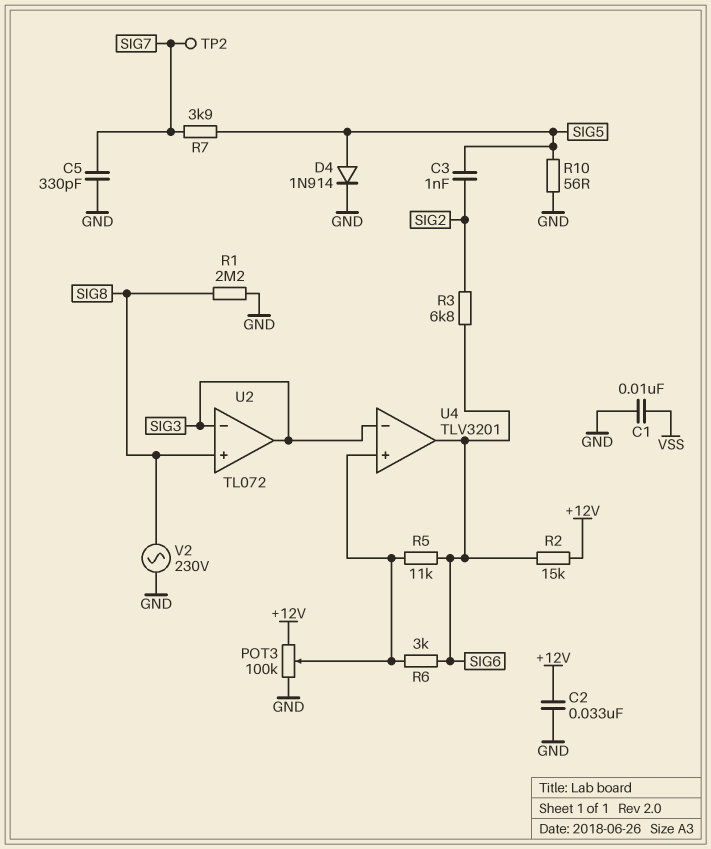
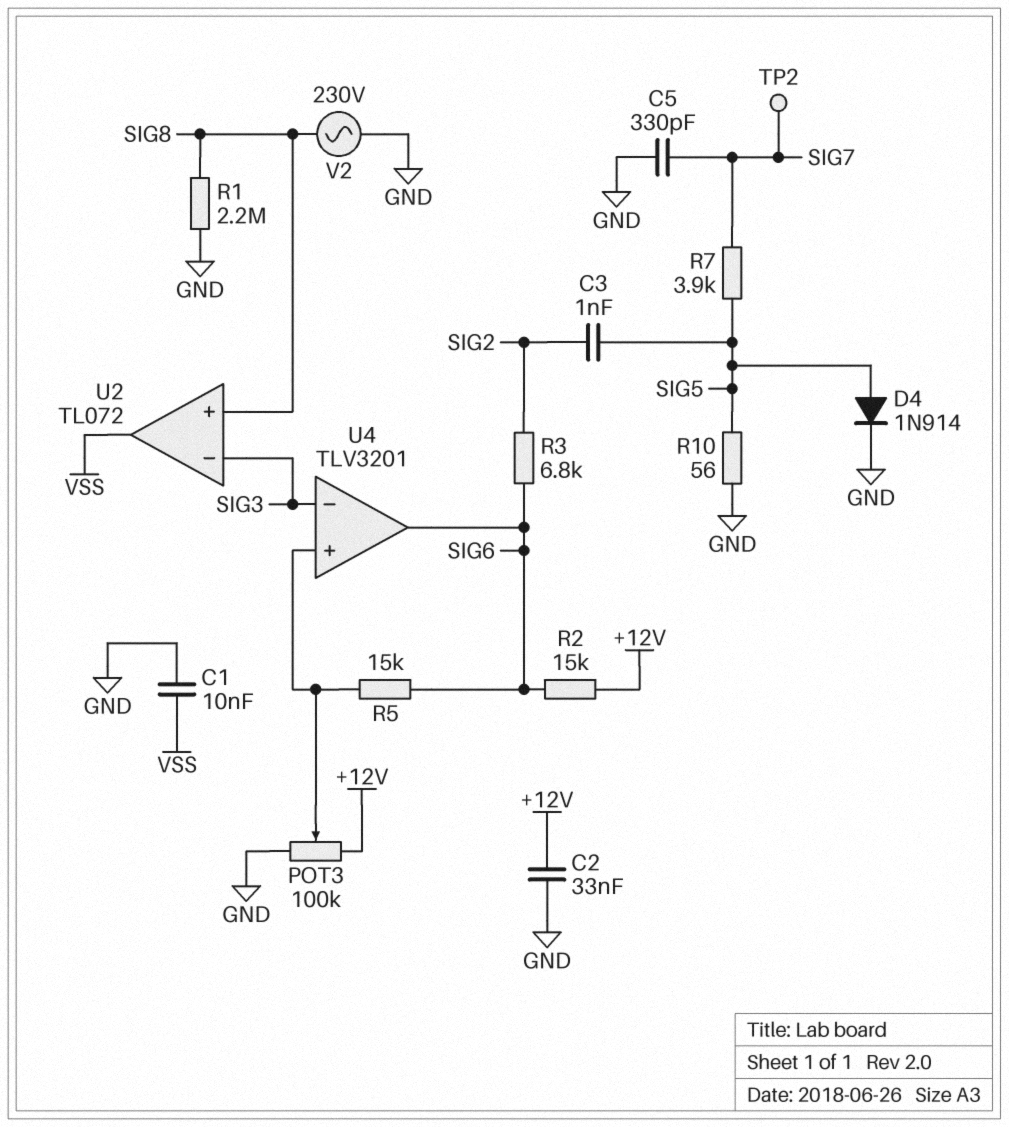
R5: 11k (SIG6, U4/in+) -> 15k (SIG6, U4/in+)
R6: 3k (SIG6, U4/in+) -> none
U2 pin out: SIG3 -> VSS

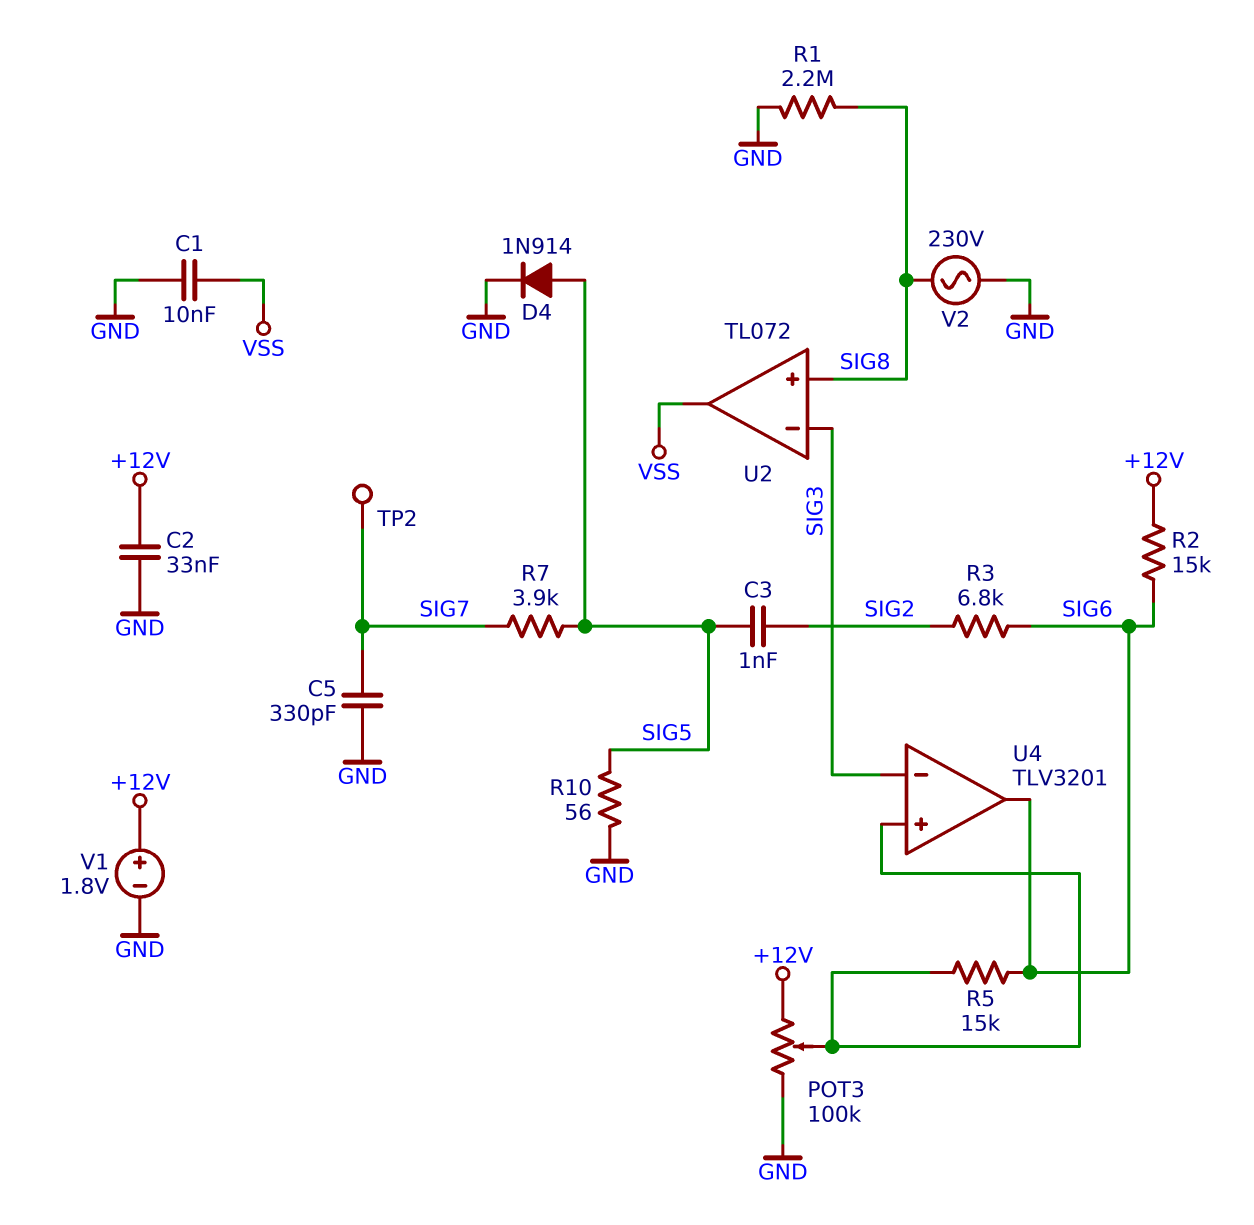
V1: none -> 1.8V (plus +12V, minus GND)

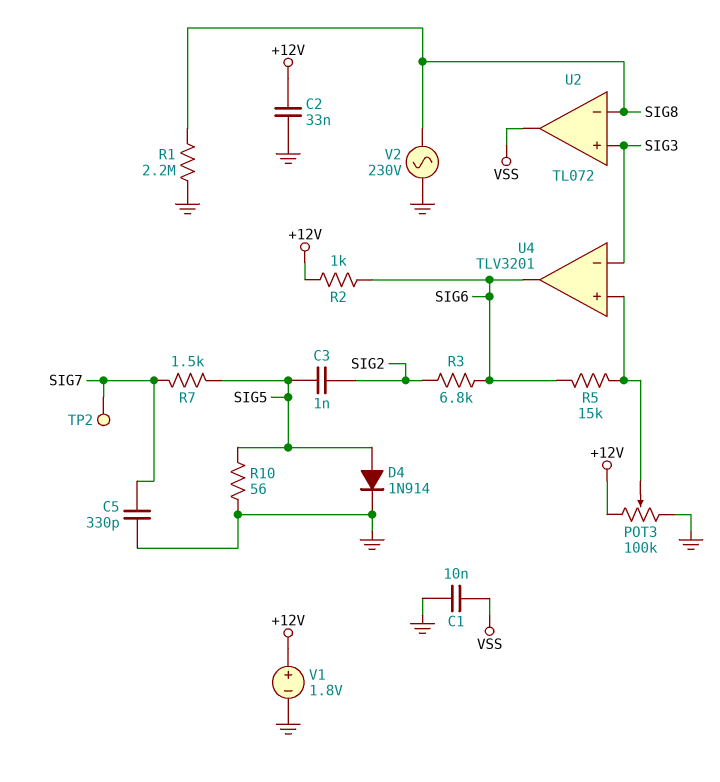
R2: 15k (+12V, SIG6) -> 1k (+12V, SIG6)
R7: 3.9k (SIG5, SIG7) -> 1.5k (SIG5, SIG7)
U2 pin in+: SIG8 -> SIG3
U2 pin in-: SIG3 -> SIG8

